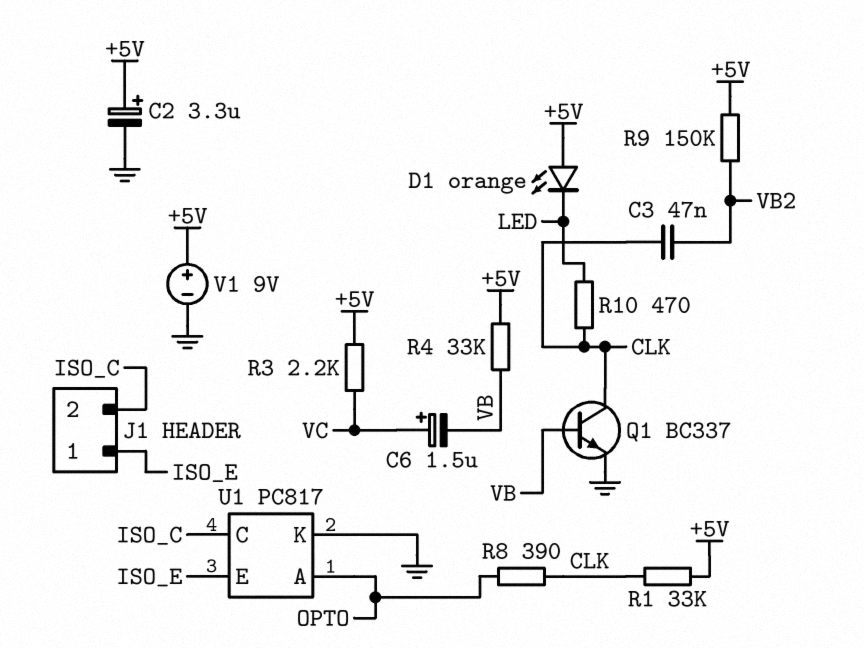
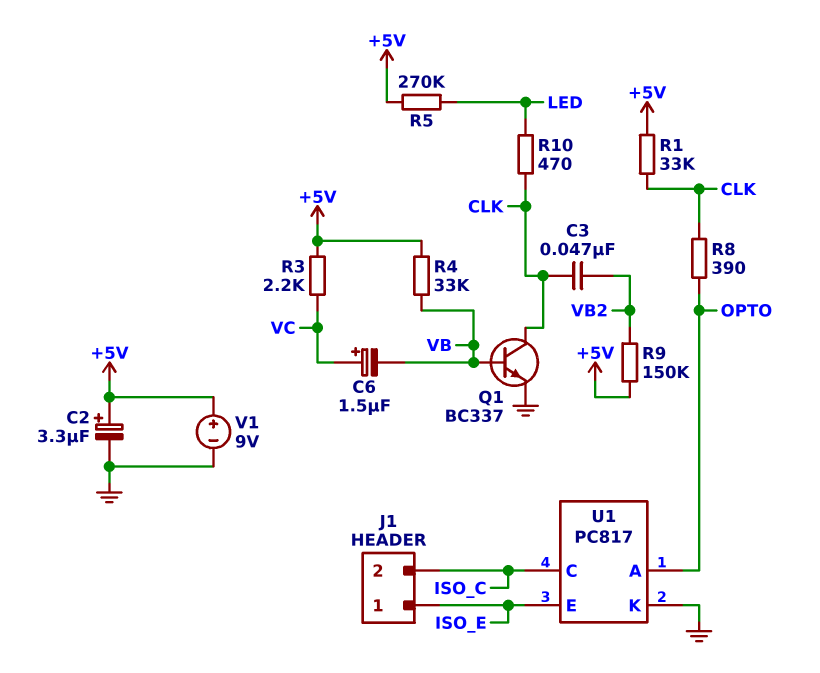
D1: LED orange (A +5V, K LED) -> none
R5: none -> 270k (+5V, LED)

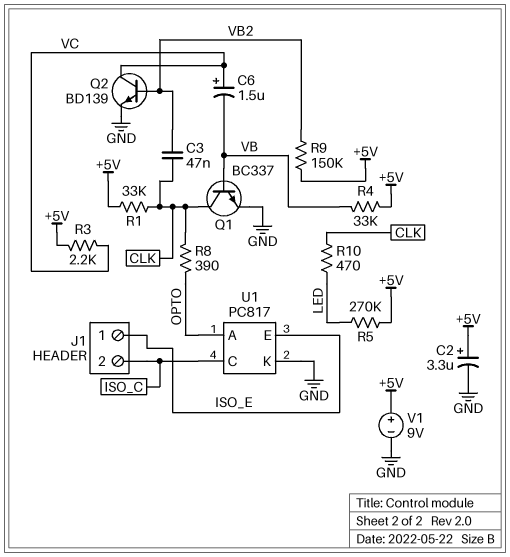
Q2: none -> NPN BD139 (B VB2, C VC, E GND)

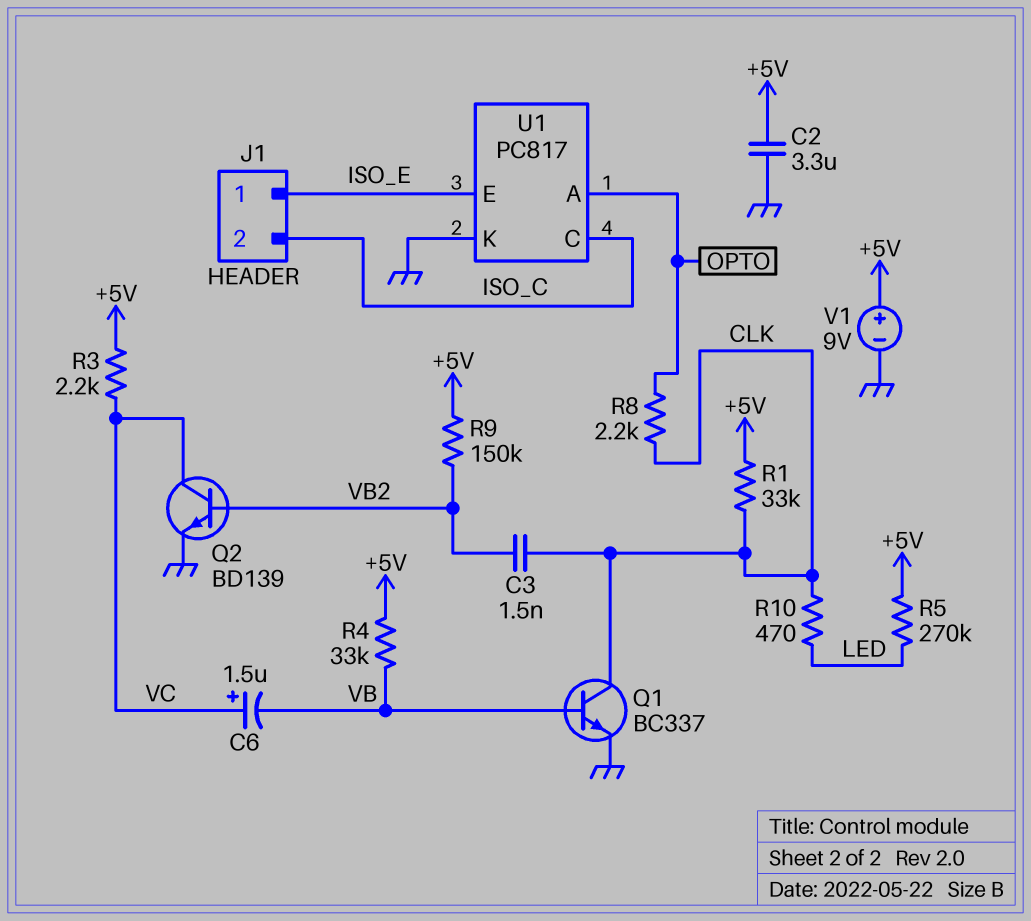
C2: 3.3uF (plus +5V, minus GND) -> 3.3uF (+5V, GND)
C3: 47nF (CLK, VB2) -> 1.5nF (CLK, VB2)
R8: 390 (CLK, OPTO) -> 2.2k (CLK, OPTO)

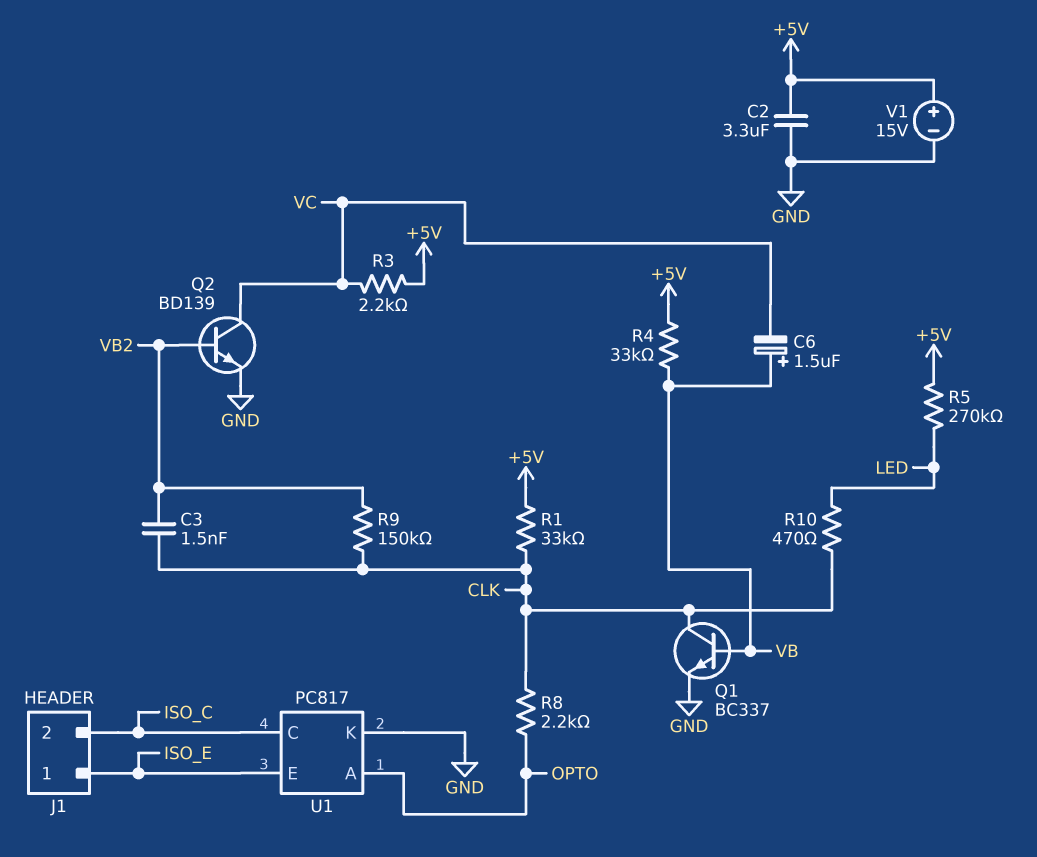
C6: 1.5uF (plus VC, minus VB) -> 1.5uF (plus VB, minus VC)
R9: 150k (+5V, VB2) -> 150k (CLK, VB2)
V1: 9V (plus +5V, minus GND) -> 15V (plus +5V, minus GND)

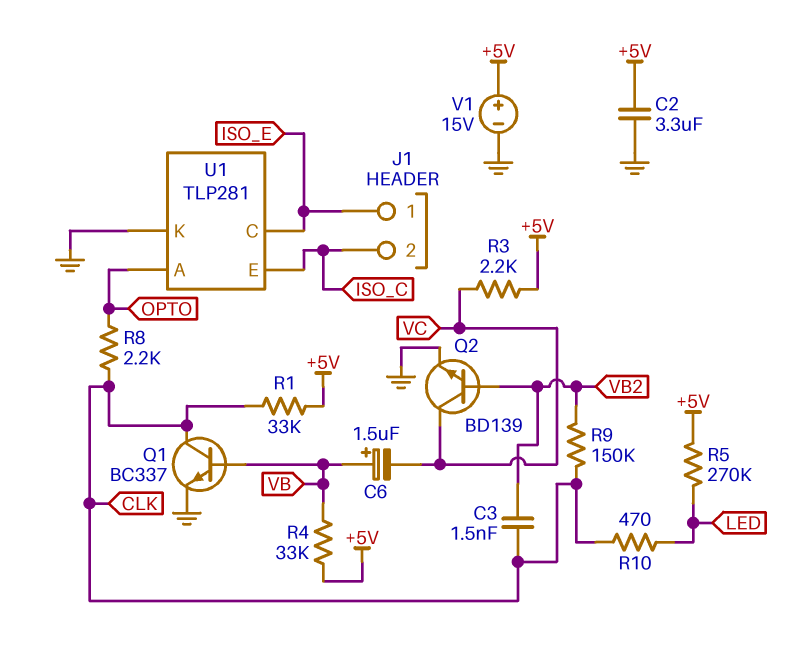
U1: PC817 -> TLP281
U1 pin C: ISO_C -> ISO_E
U1 pin E: ISO_E -> ISO_C

